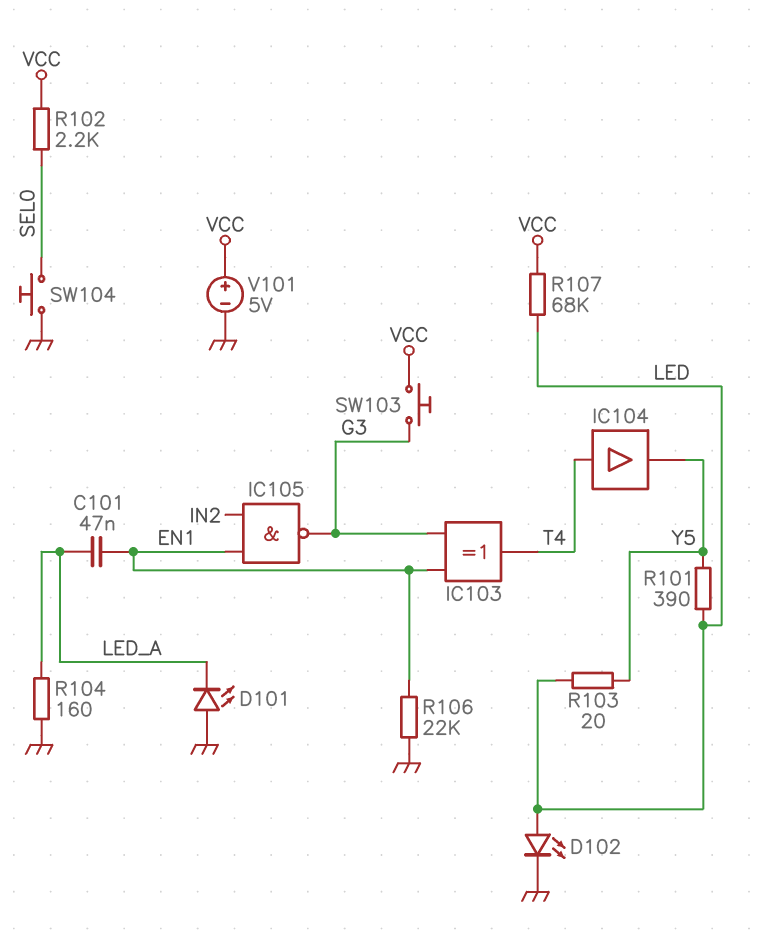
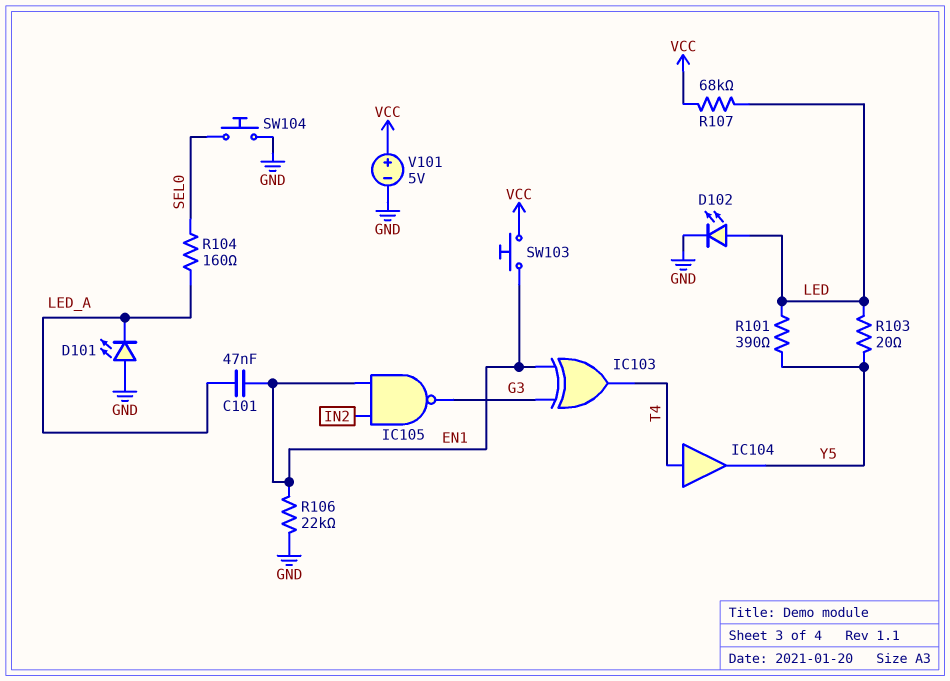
R102: 2.2k (SEL0, VCC) -> none
R104: 160 (GND, LED_A) -> 160 (LED_A, SEL0)
SW103: button (G3, VCC) -> button (EN1, VCC)

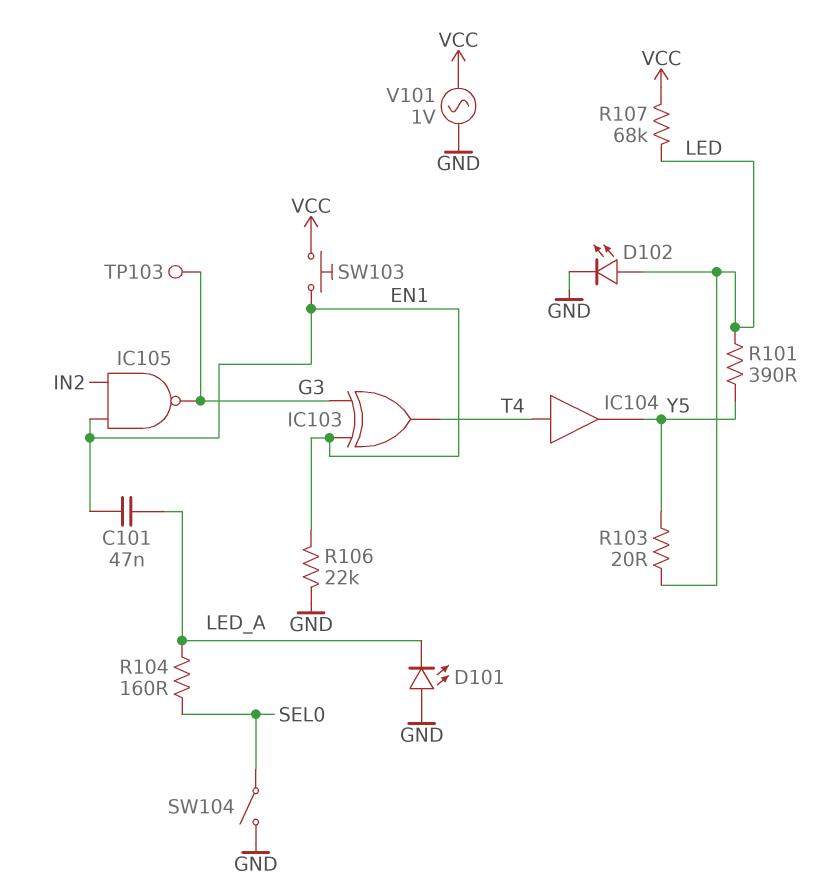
SW104: button (GND, SEL0) -> switch (GND, SEL0)
TP103: none -> test point (G3)
V101: 5V (plus VCC, minus GND) -> AC 1V (GND, VCC)

